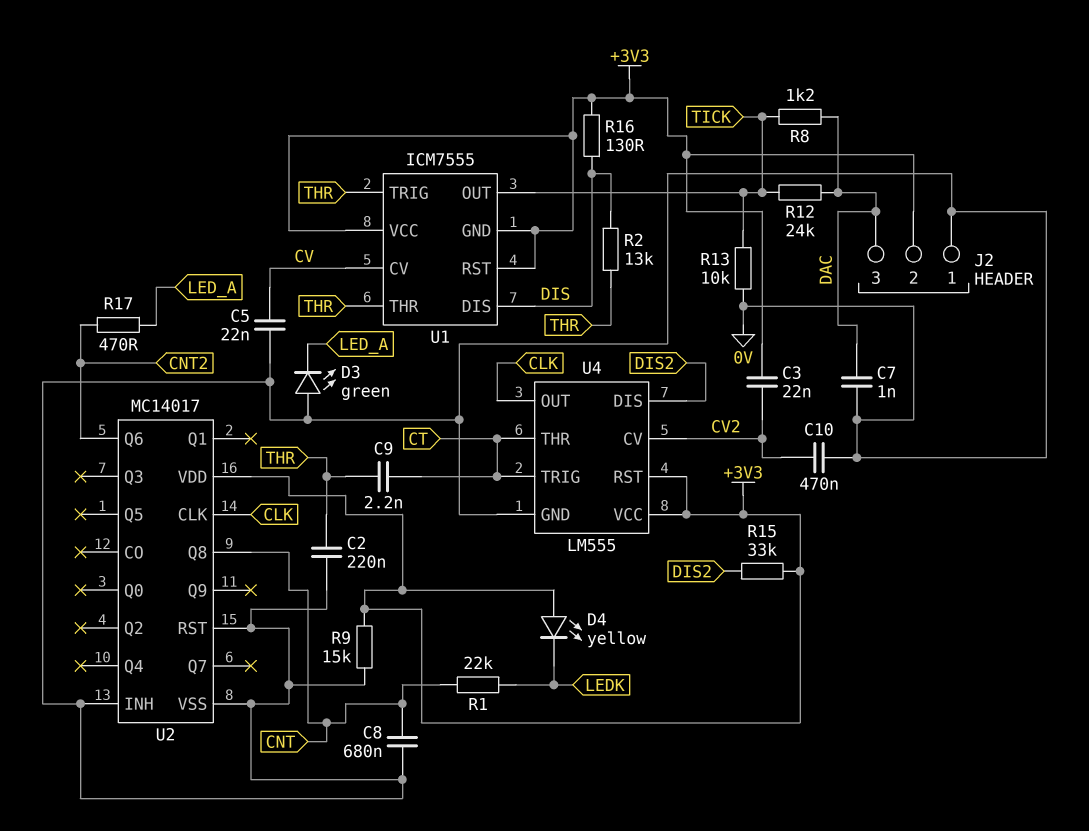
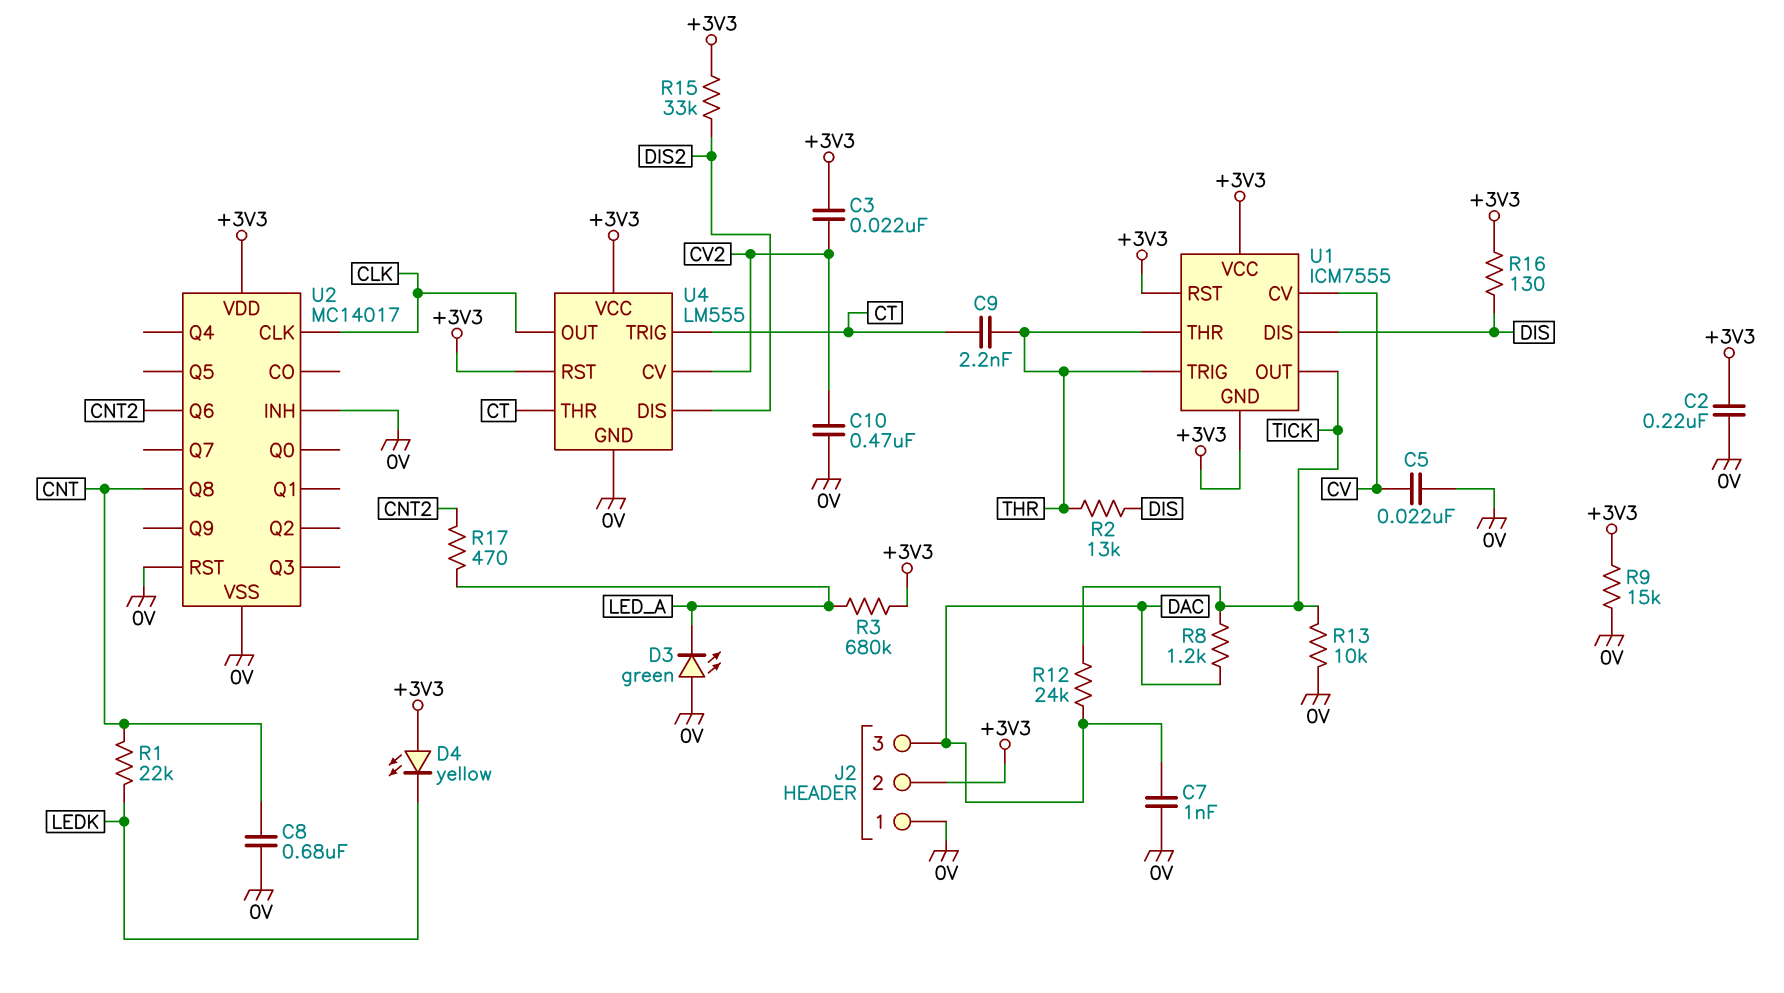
C2: 220nF (0V, THR) -> 220nF (+3V3, 0V)
R3: none -> 680k (+3V3, LED_A)

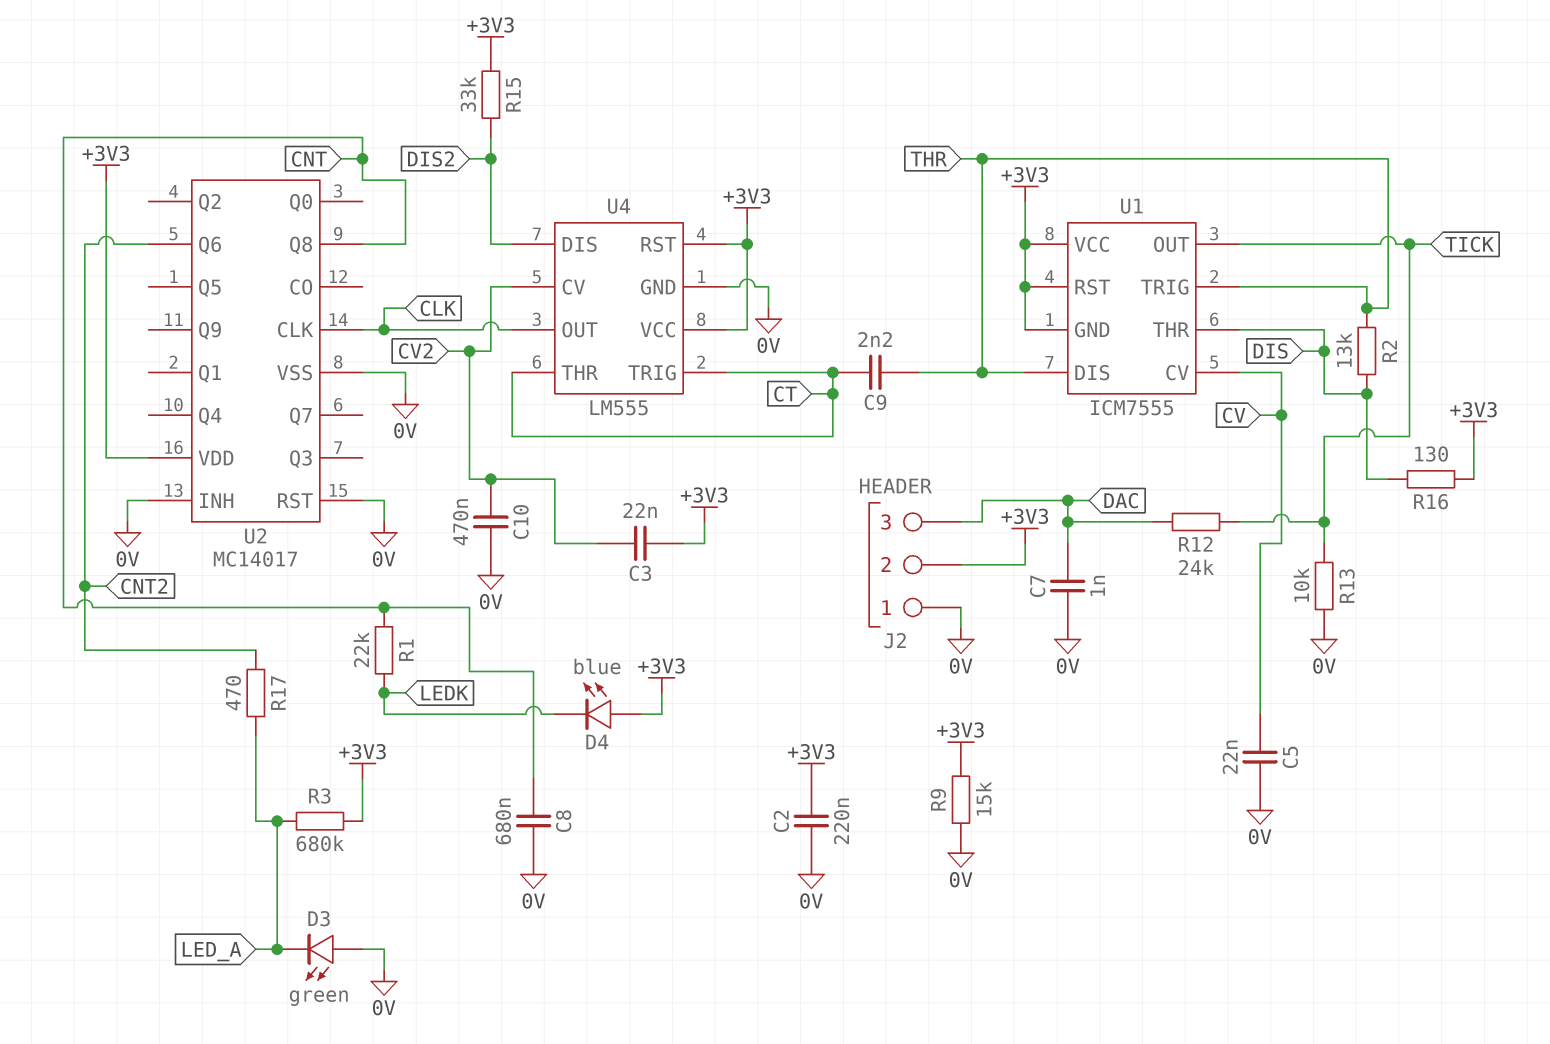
D4: LED yellow (A +3V3, K LEDK) -> LED blue (A +3V3, K LEDK)
R8: 1.2k (DAC, TICK) -> none
U1 pin DIS: DIS -> THR
U1 pin THR: THR -> DIS

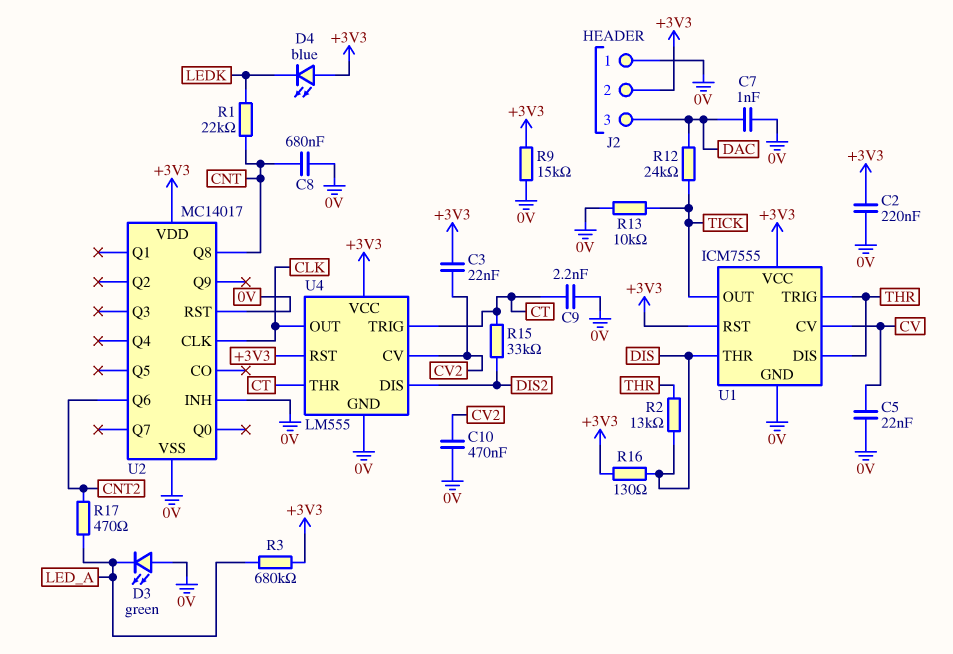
C9: 2.2nF (CT, THR) -> 2.2nF (0V, CT)
R15: 33k (+3V3, DIS2) -> 33k (CT, DIS2)
U1 pin GND: +3V3 -> 0V

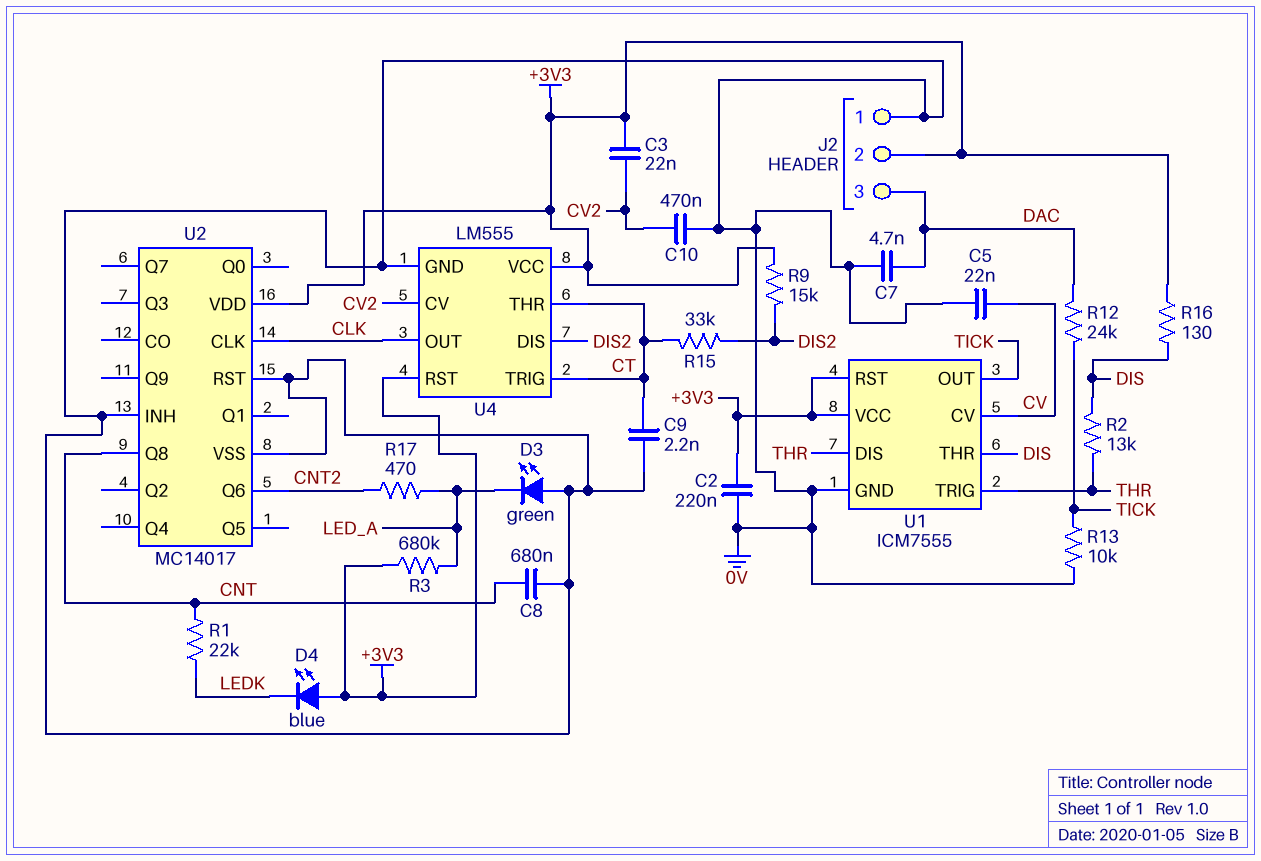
C7: 1nF (0V, DAC) -> 4.7nF (0V, DAC)
R9: 15k (+3V3, 0V) -> 15k (+3V3, DIS2)

